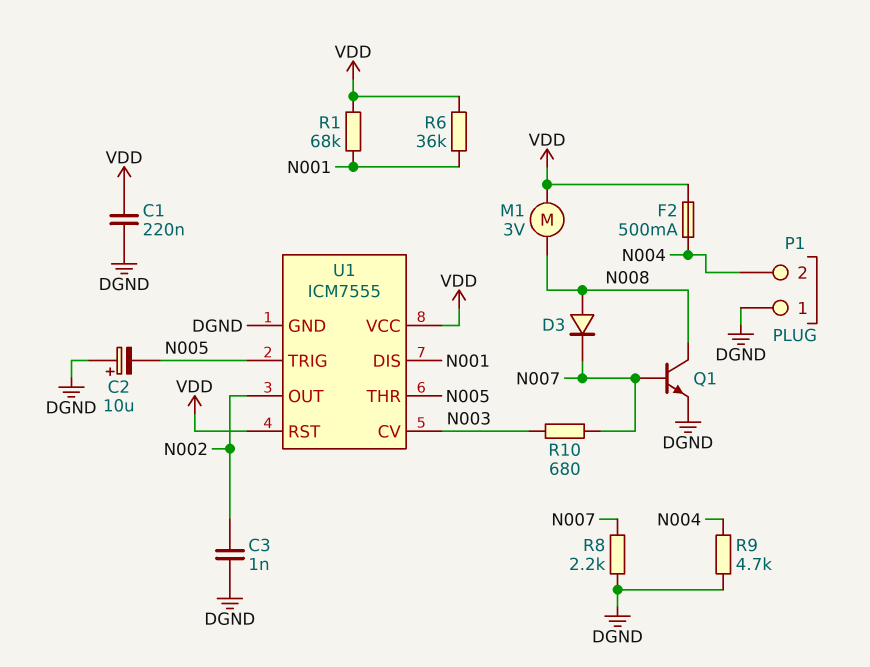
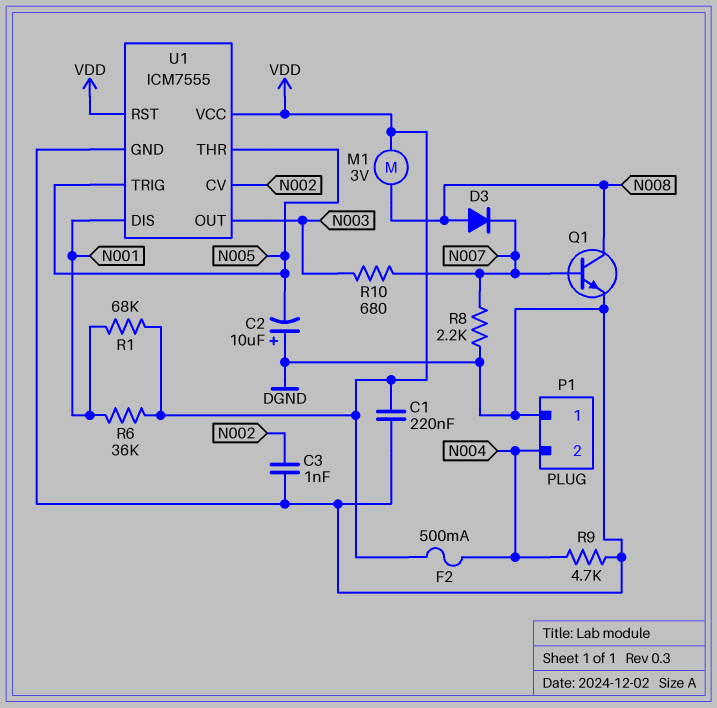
U1 pin CV: N003 -> N002
U1 pin OUT: N002 -> N003

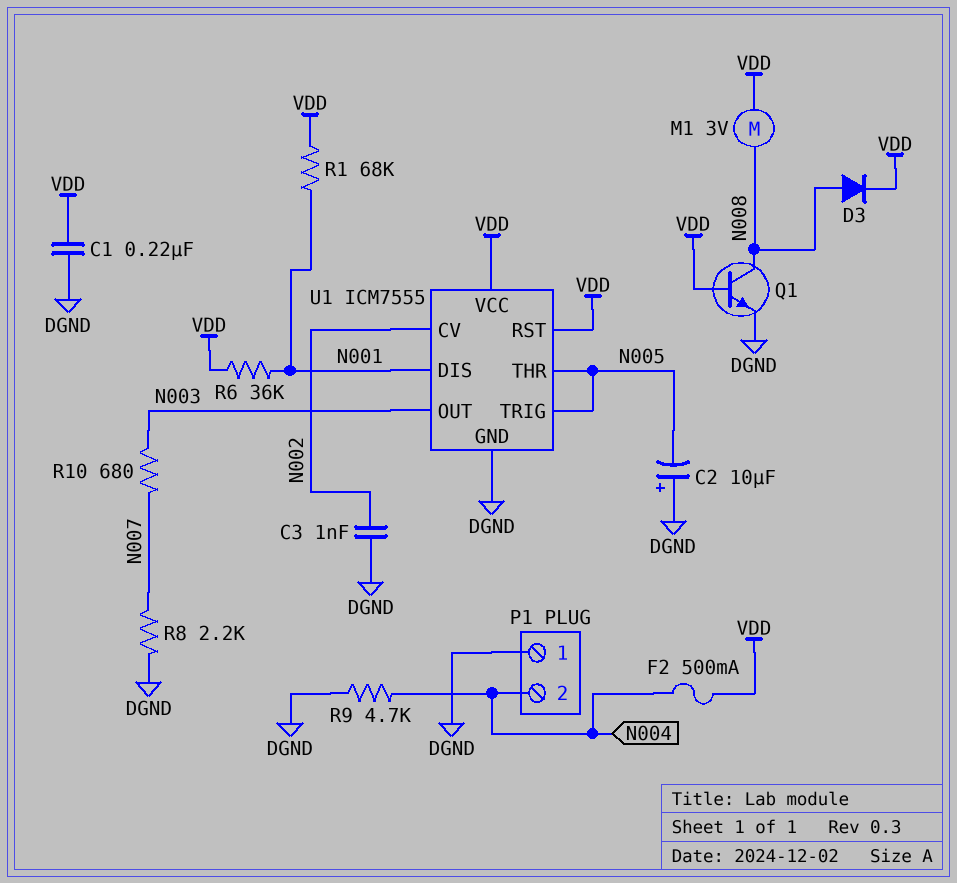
D3: diode (A N008, K N007) -> diode (A N008, K VDD)
Q1: NPN (B N007, C N008, E DGND) -> NPN (B VDD, C N008, E DGND)

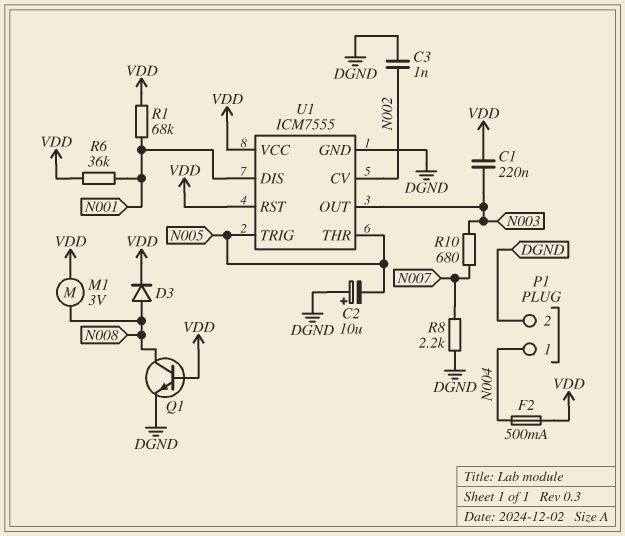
C1: 220nF (DGND, VDD) -> 220nF (N003, VDD)
P1 pin 1: DGND -> N004
P1 pin 2: N004 -> DGND
R9: 4.7k (DGND, N004) -> none

